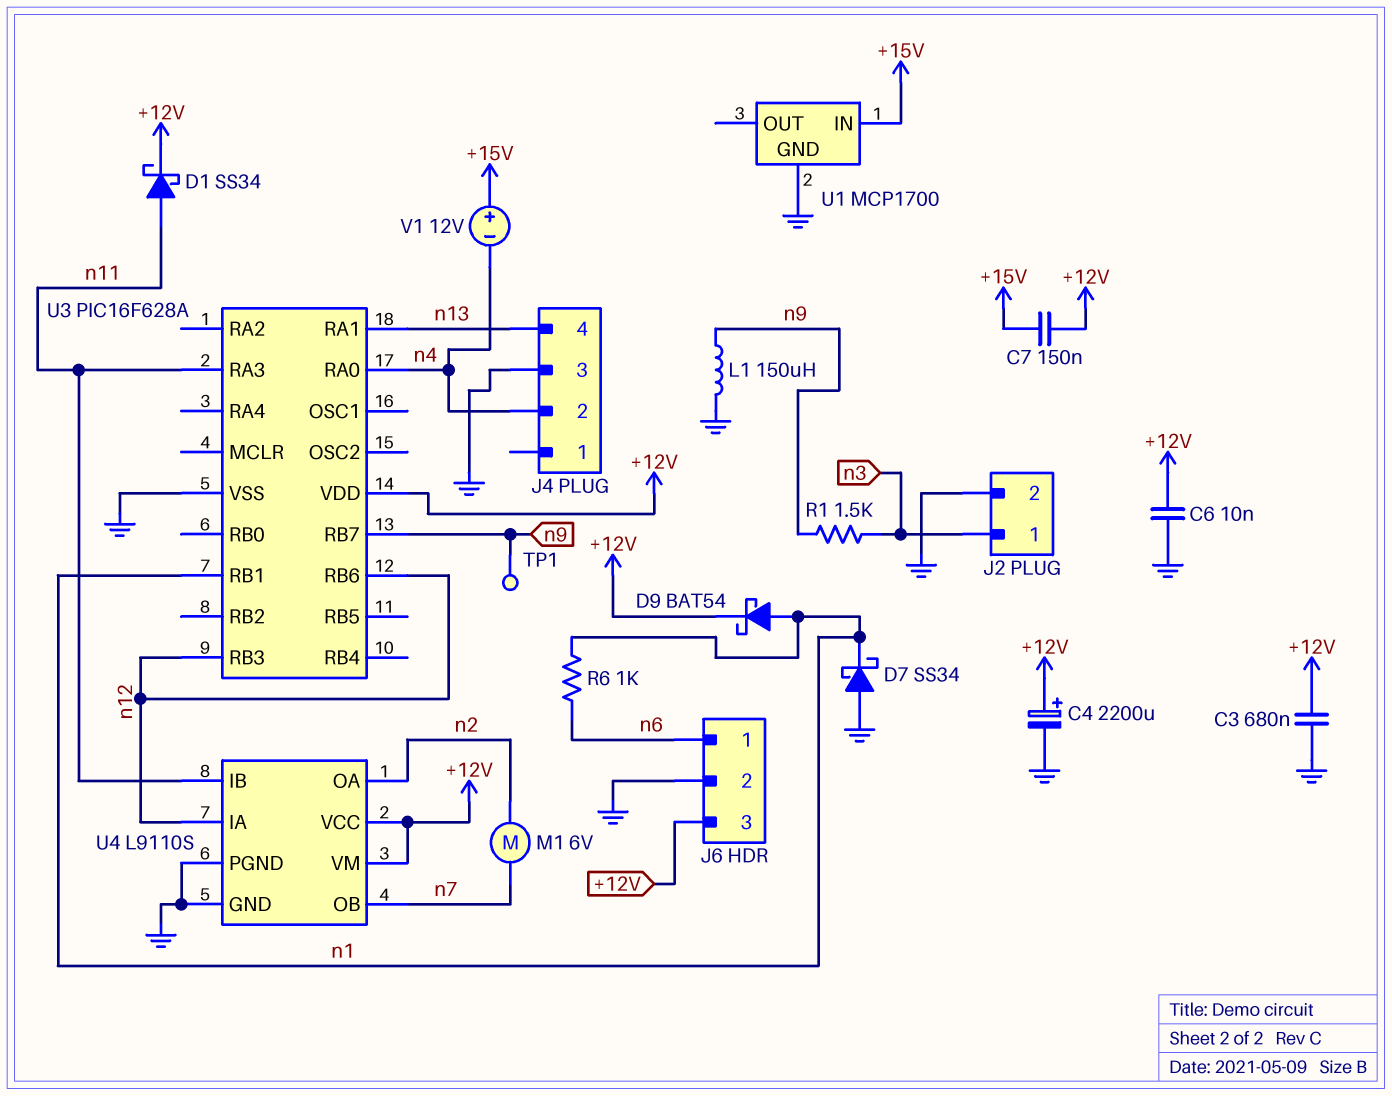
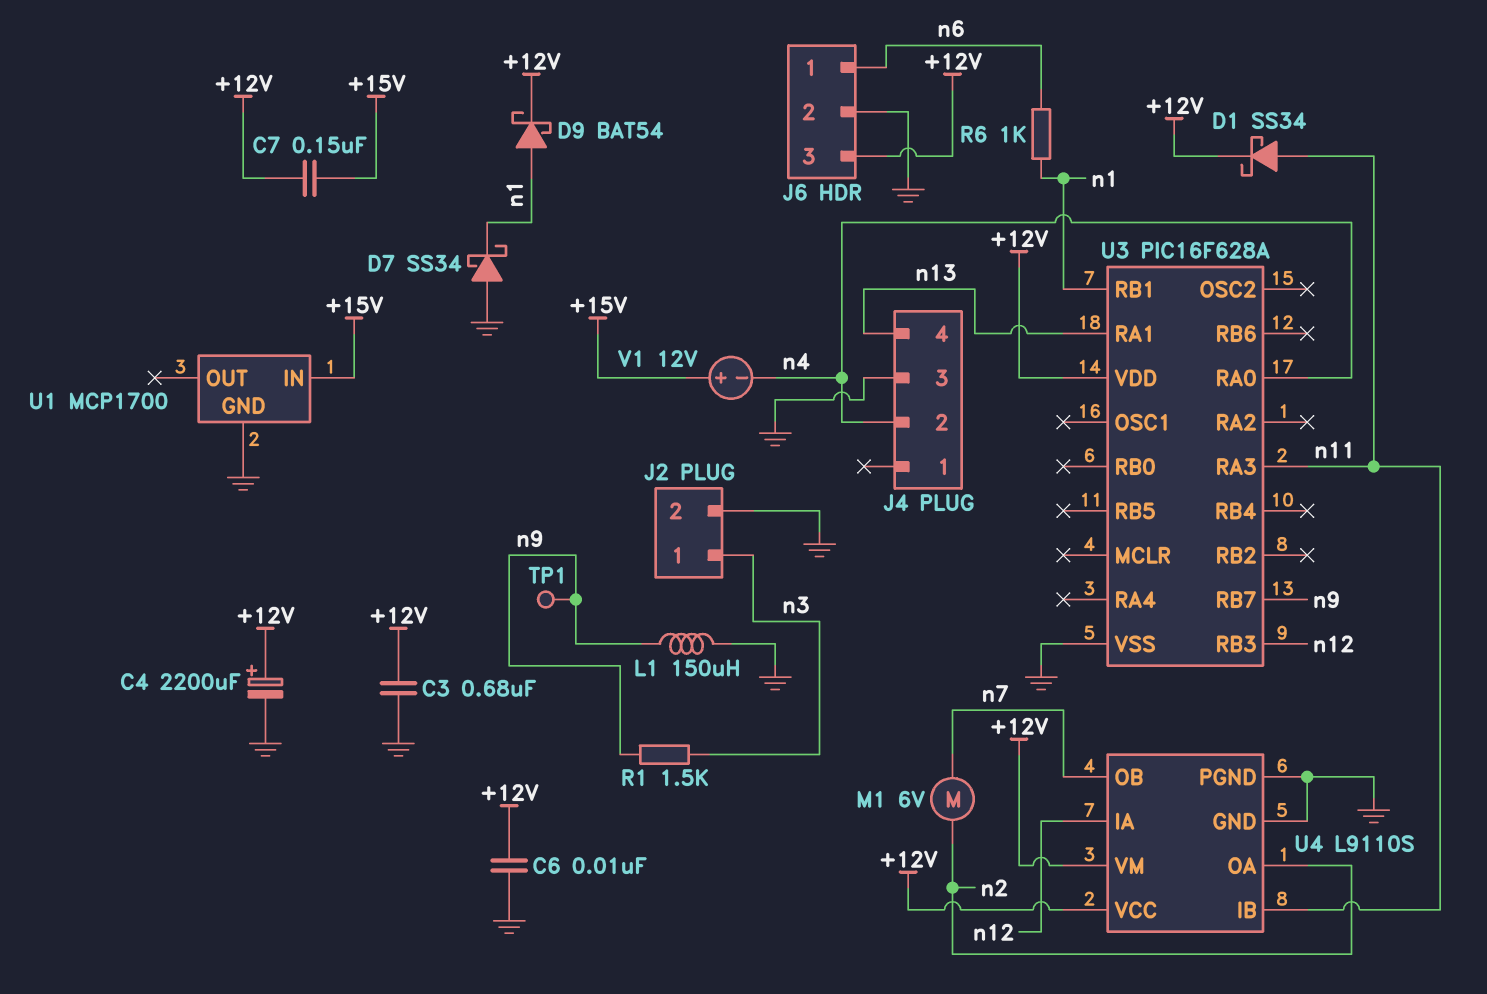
U3 pin RB6: n12 -> none

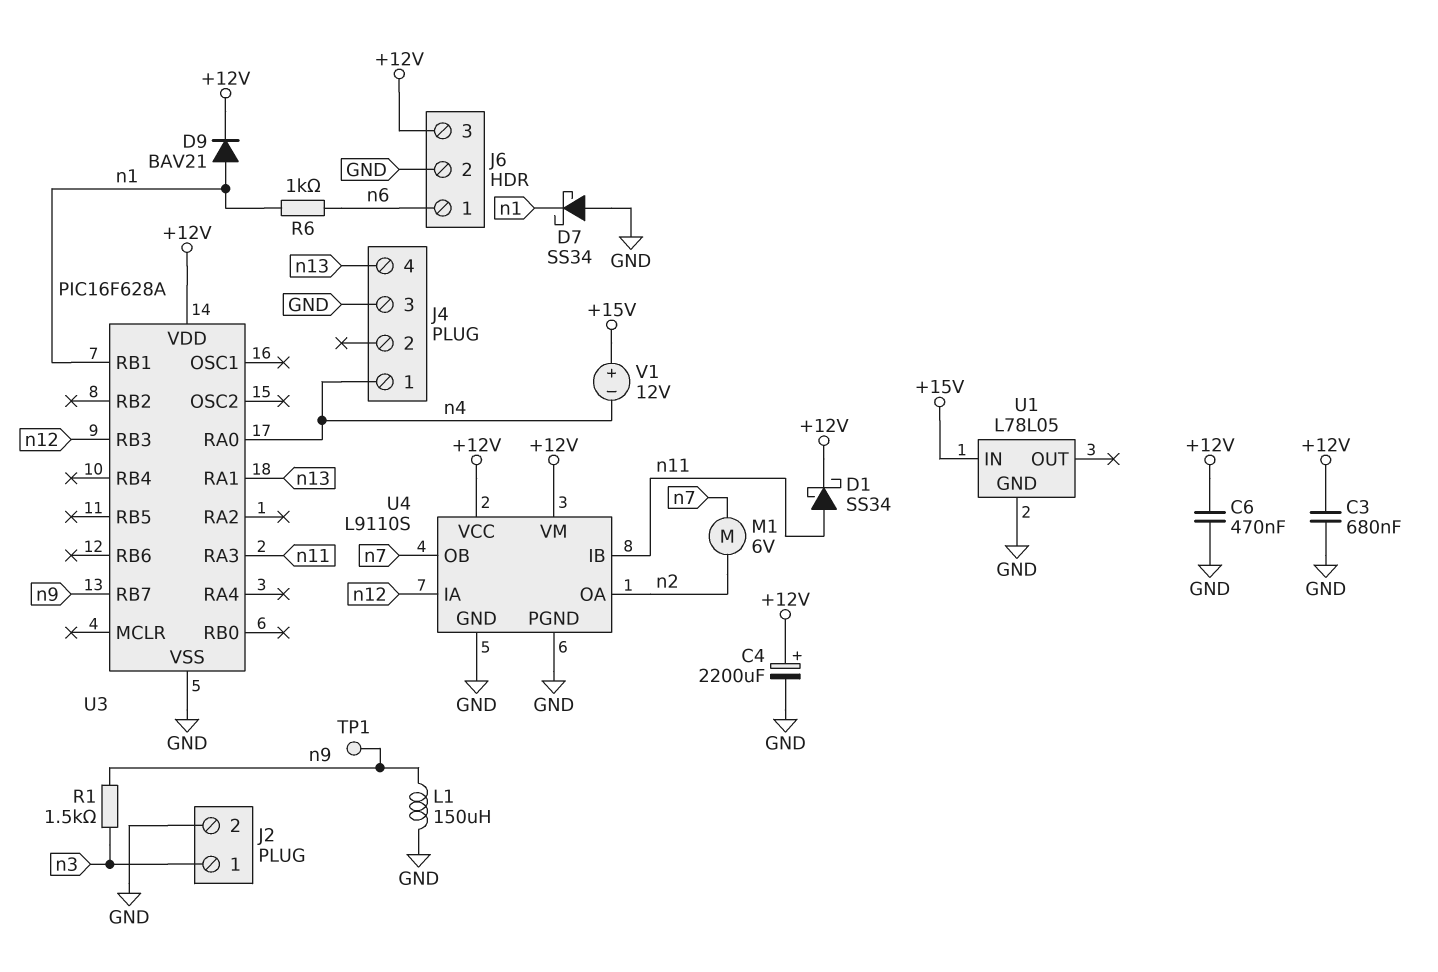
C6: 10nF (+12V, GND) -> 470nF (+12V, GND)
C7: 150nF (+12V, +15V) -> none
D9: schottky BAT54 (A n1, K +12V) -> diode BAV21 (A n1, K +12V)
J4 pin 1: none -> n4
J4 pin 2: n4 -> none
U1: MCP1700 -> L78L05

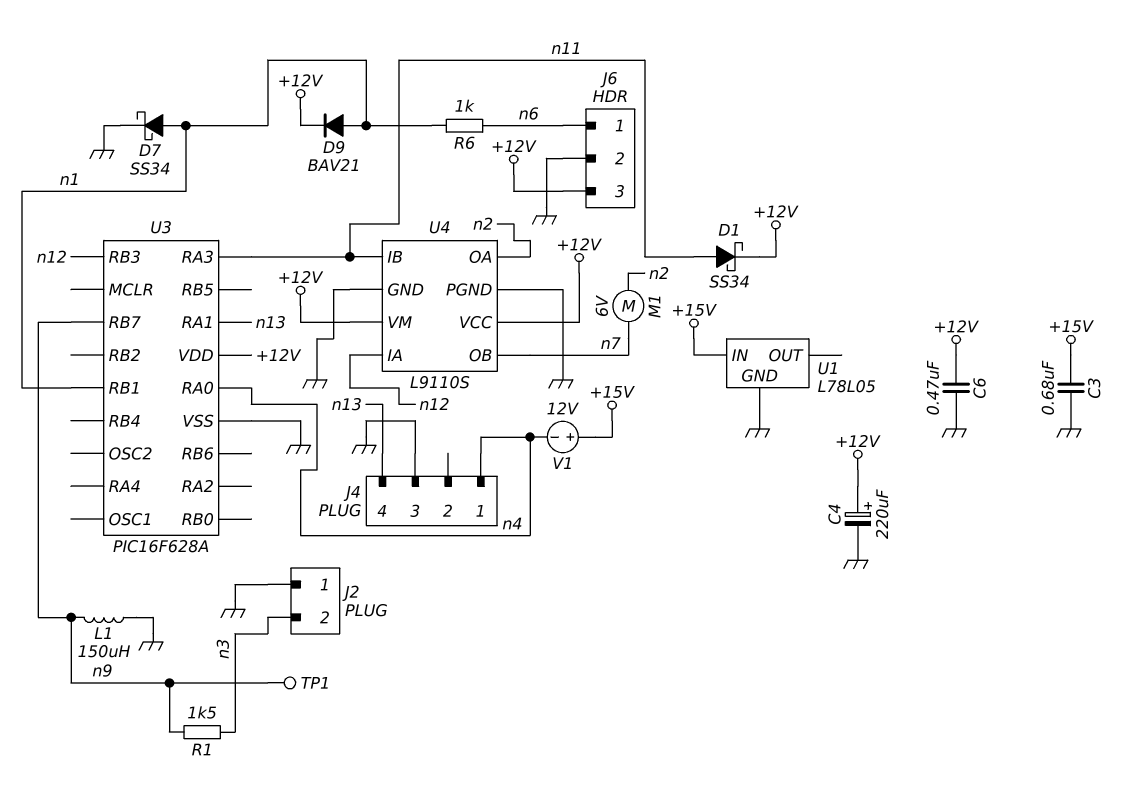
C3: 680nF (+12V, GND) -> 680nF (+15V, GND)
C4: 2200uF (plus +12V, minus GND) -> 220uF (plus +12V, minus GND)
D7: schottky SS34 (A GND, K n1) -> schottky SS34 (A n1, K GND)
J2 pin 1: n3 -> GND
J2 pin 2: GND -> n3

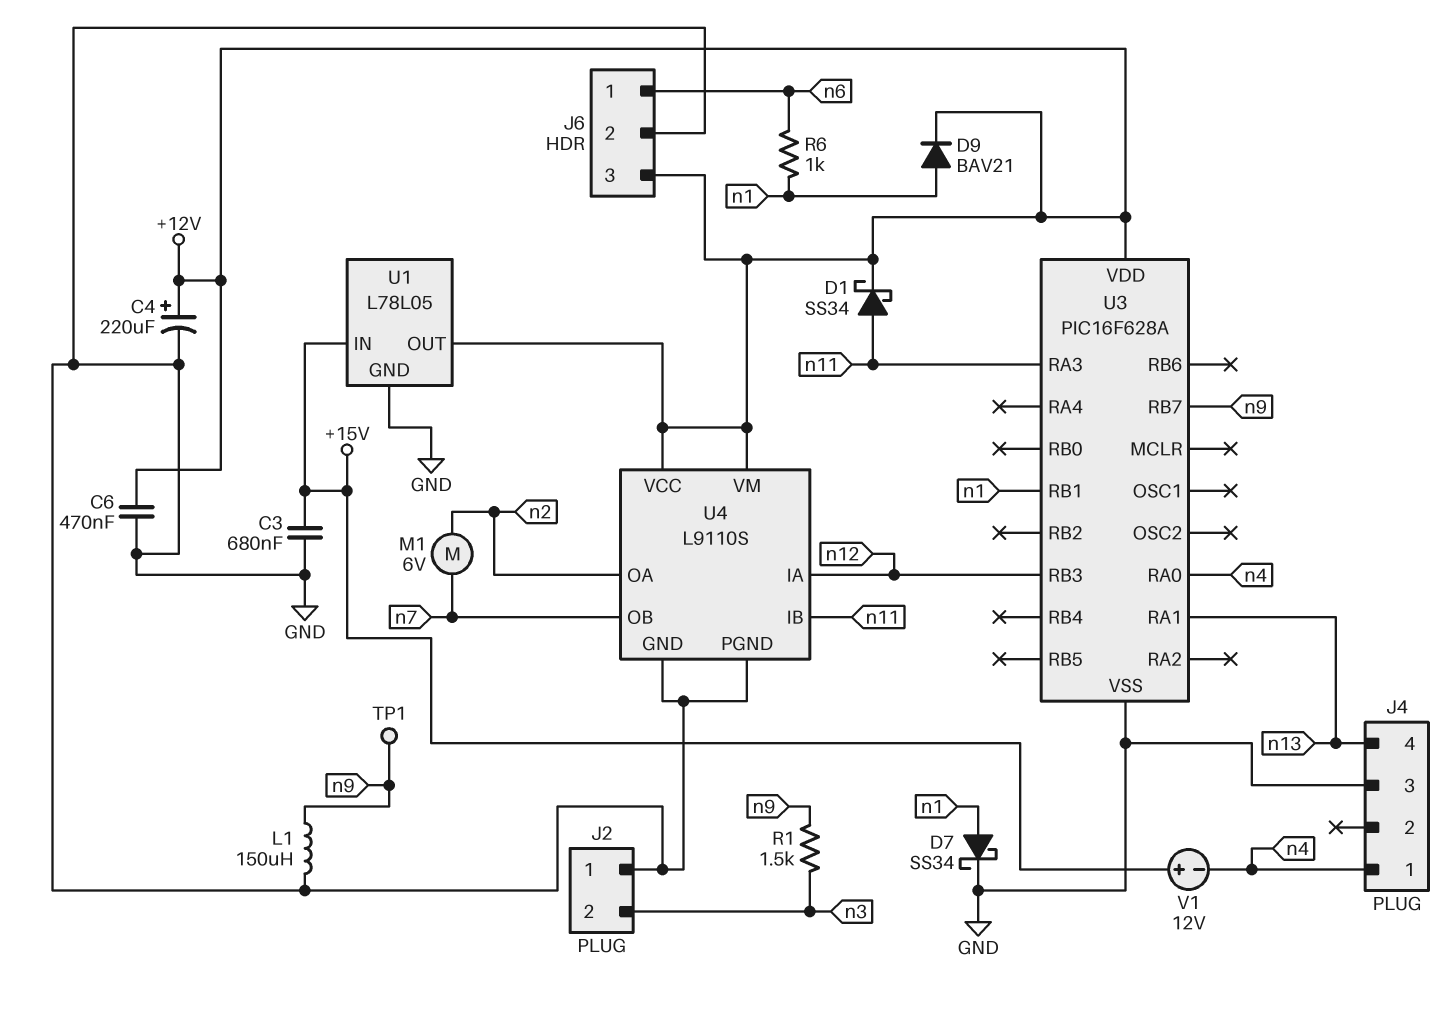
U1 pin OUT: none -> +12V

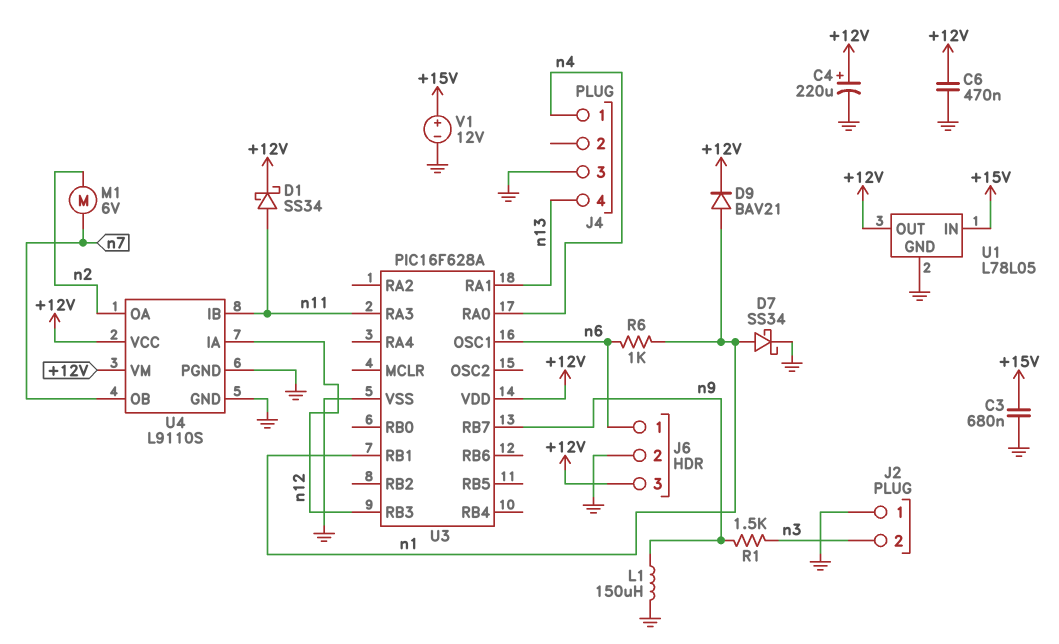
TP1: test point (n9) -> none
U3 pin OSC1: none -> n6
V1: 12V (plus +15V, minus n4) -> 12V (plus +15V, minus GND)

